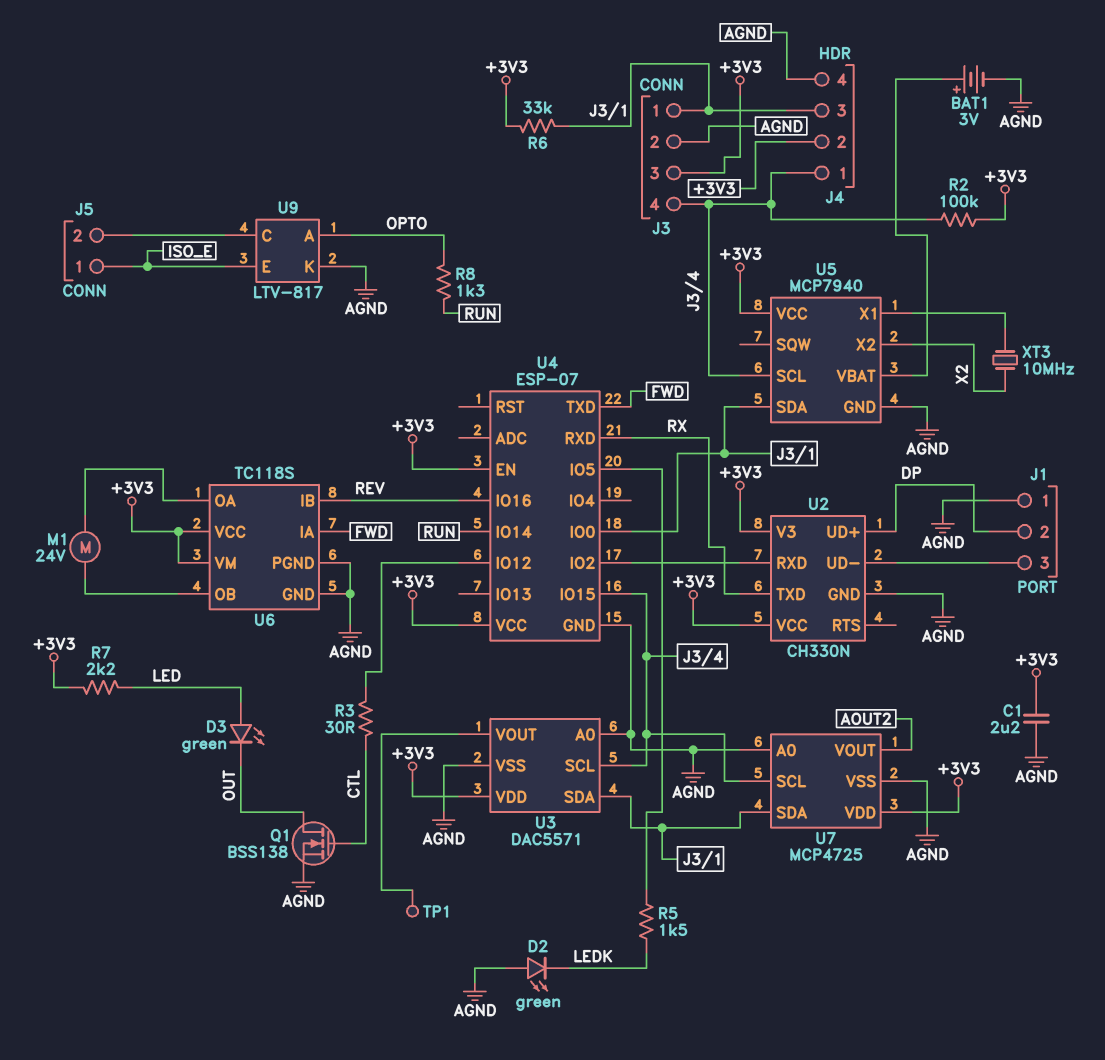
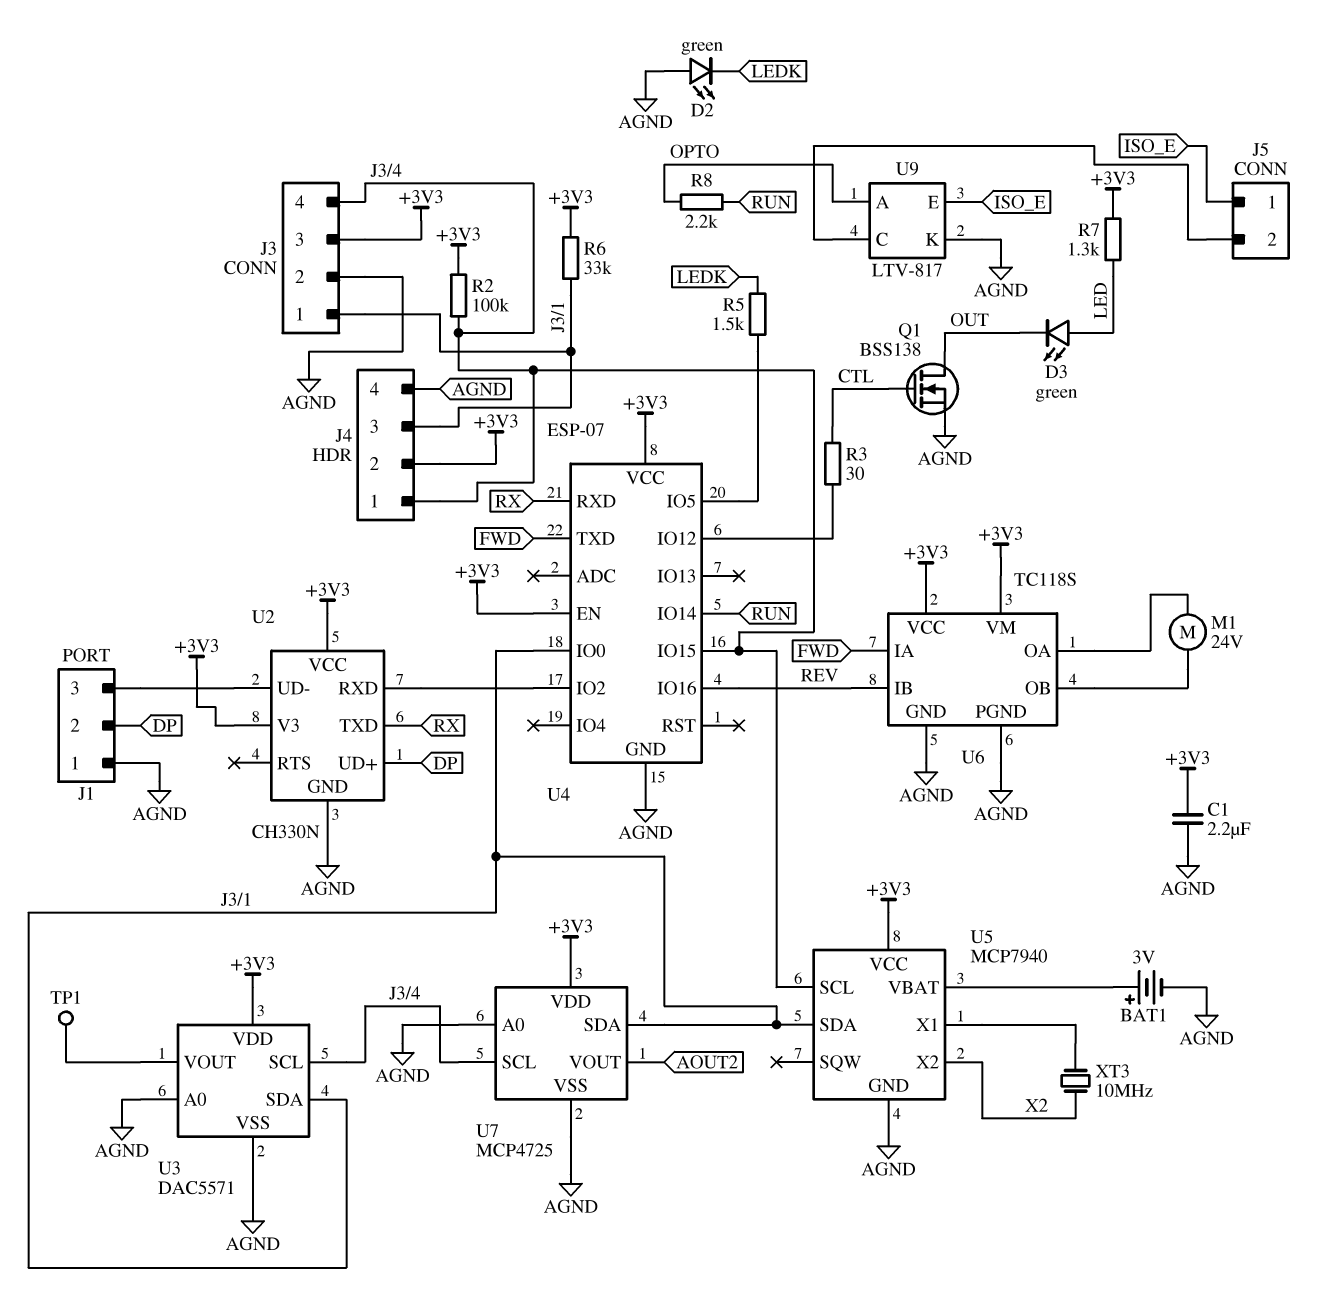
R7: 2.2k (+3V3, LED) -> 1.3k (+3V3, LED)
R8: 1.3k (OPTO, RUN) -> 2.2k (OPTO, RUN)

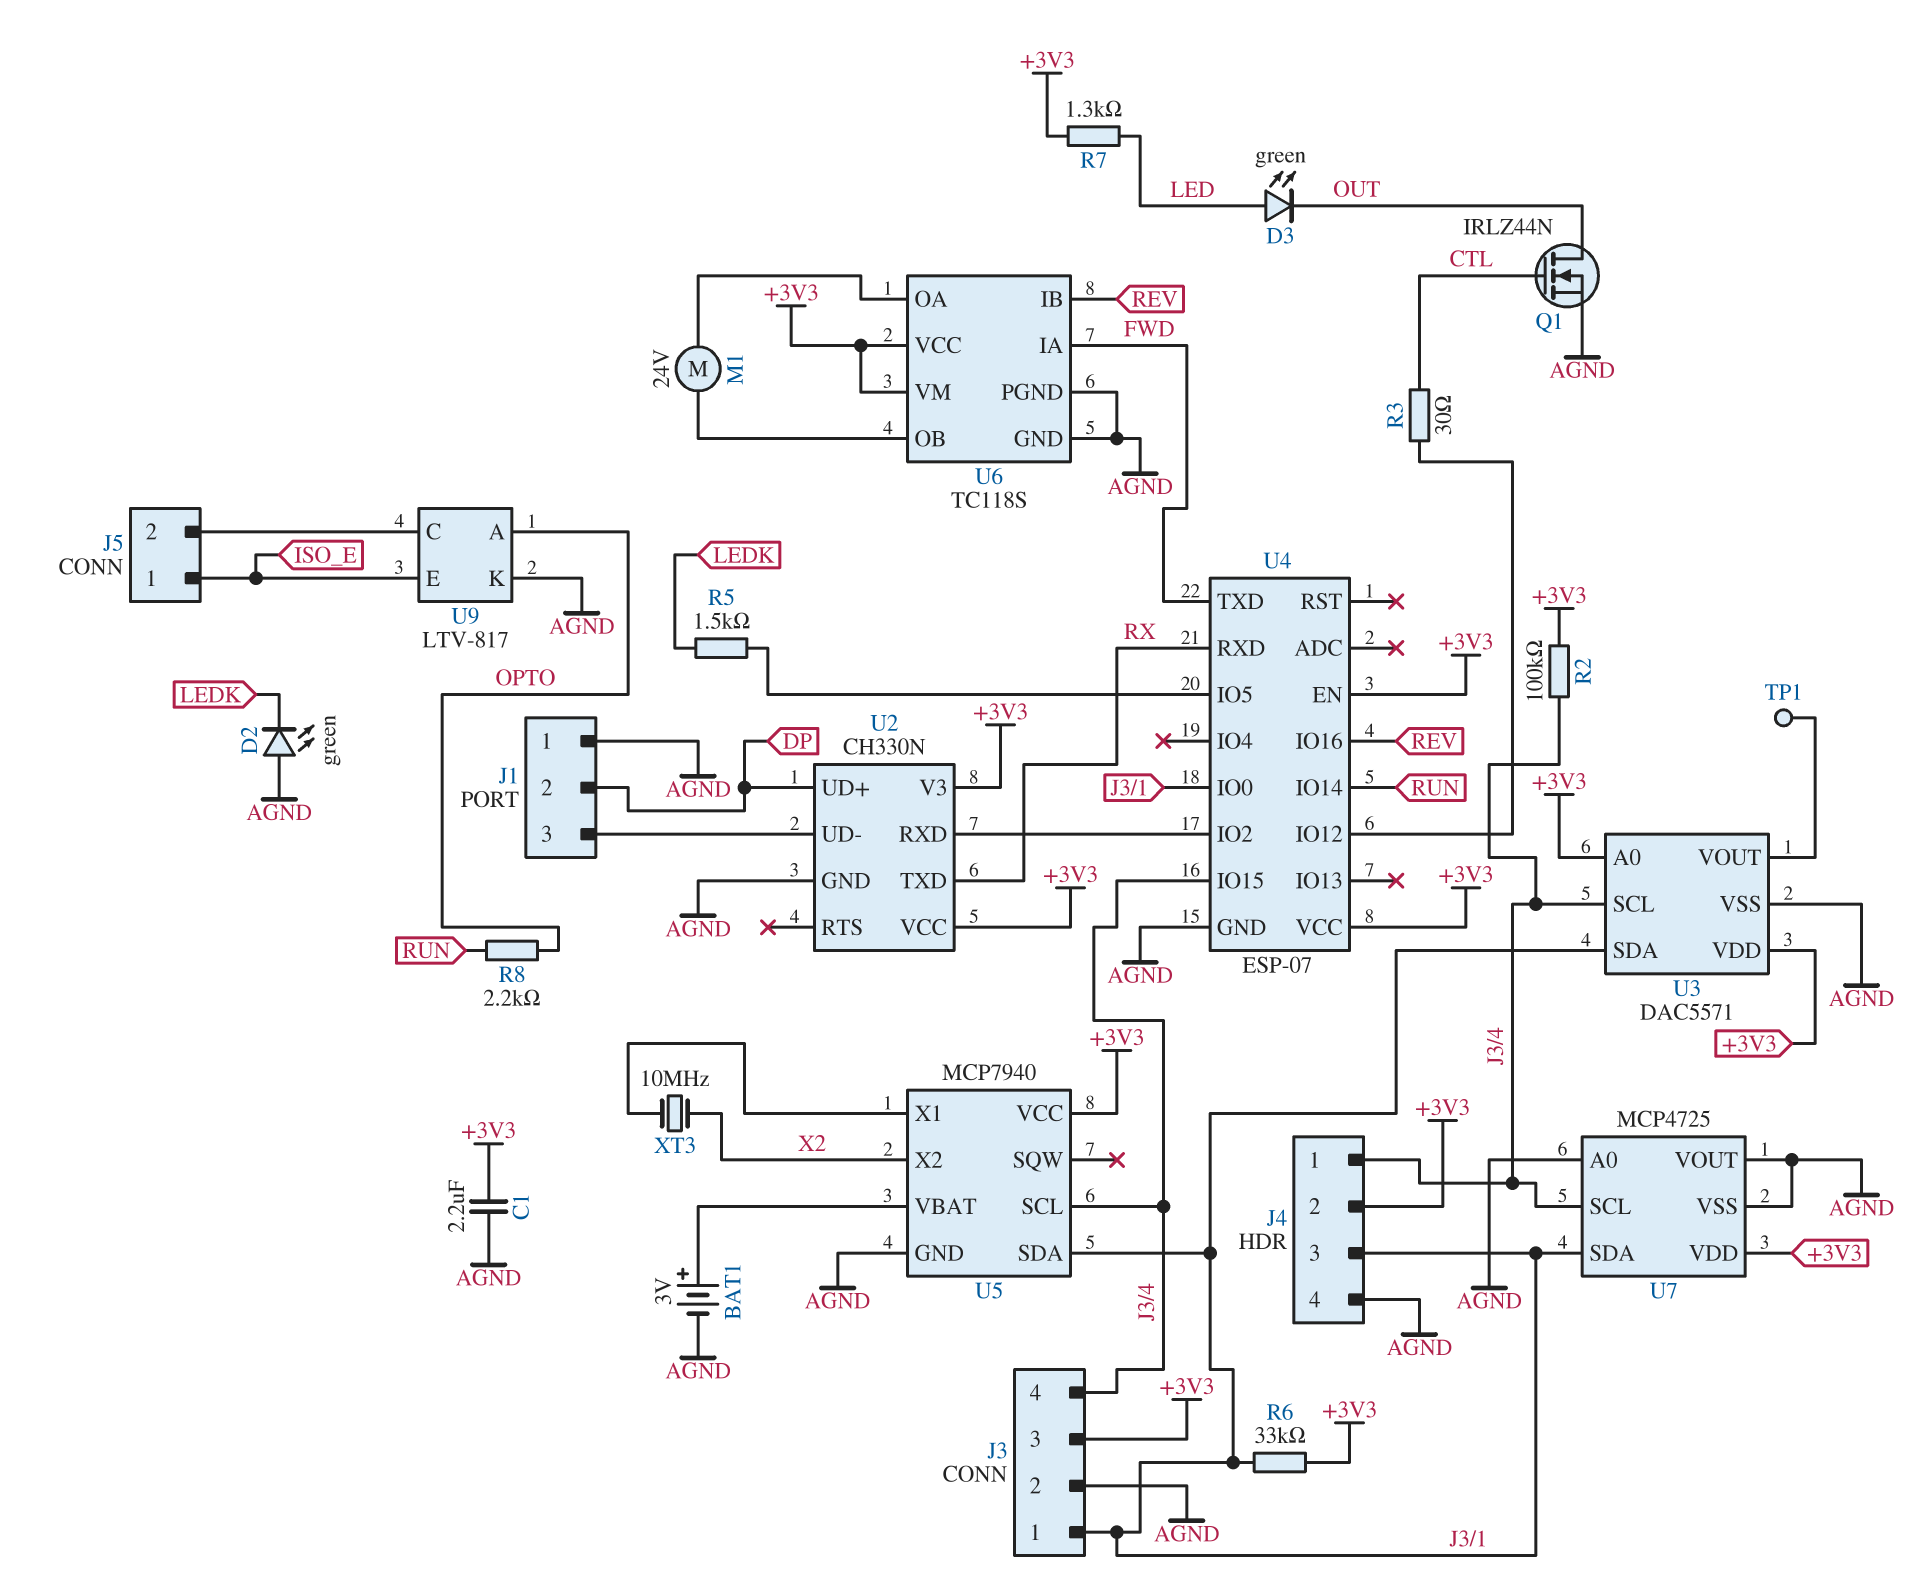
Q1: NMOS BSS138 (G CTL, D OUT, S AGND) -> NMOS IRLZ44N (G CTL, D OUT, S AGND)
U3 pin A0: AGND -> +3V3
U7 pin VOUT: AOUT2 -> AGND

